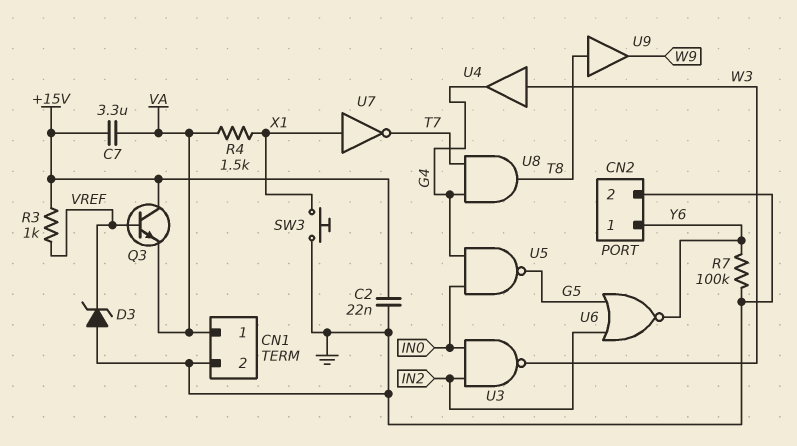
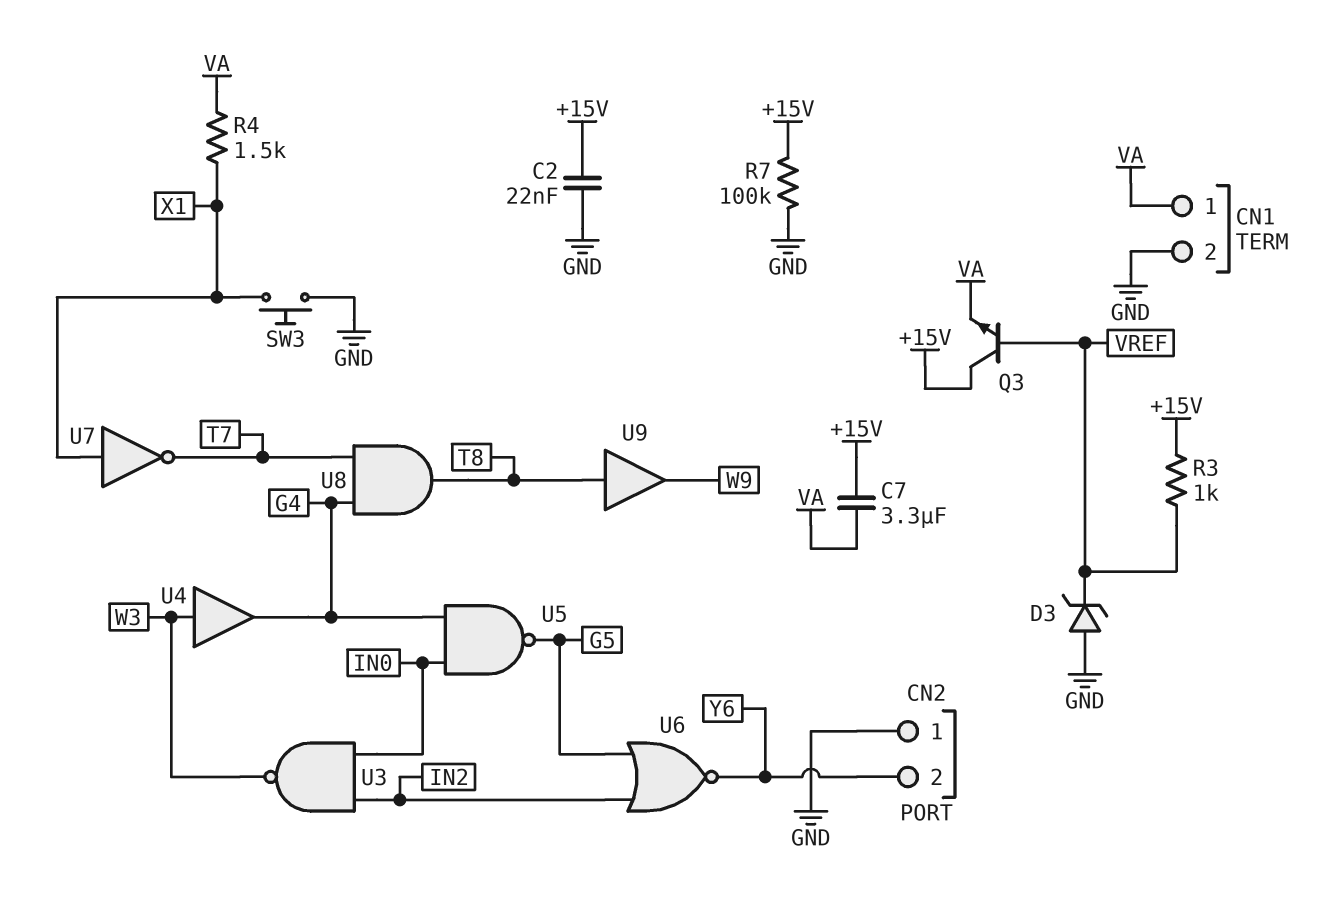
CN2 pin 1: Y6 -> GND
CN2 pin 2: GND -> Y6
R7: 100k (GND, Y6) -> 100k (+15V, GND)

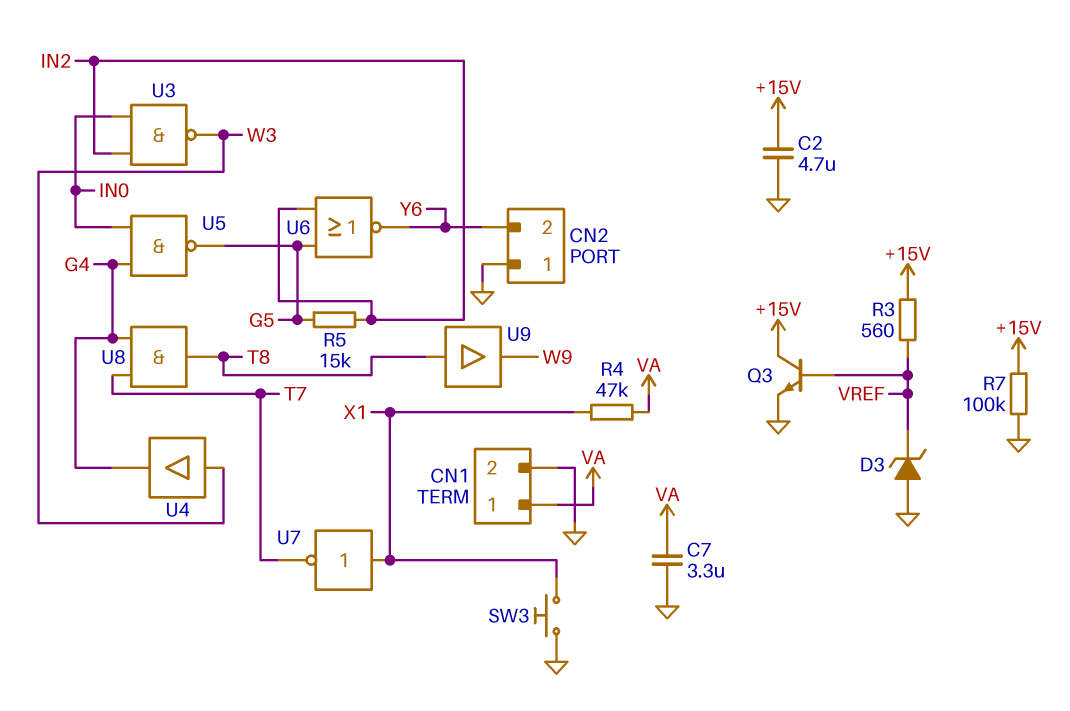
C2: 22nF (+15V, GND) -> 4.7uF (+15V, GND)
C7: 3.3uF (+15V, VA) -> 3.3uF (GND, VA)
Q3: NPN (B VREF, C +15V, E VA) -> NPN (B VREF, C +15V, E GND)
R3: 1k (+15V, VREF) -> 560 (+15V, VREF)
R4: 1.5k (VA, X1) -> 47k (VA, X1)
R5: none -> 15k (G5, IN2)

